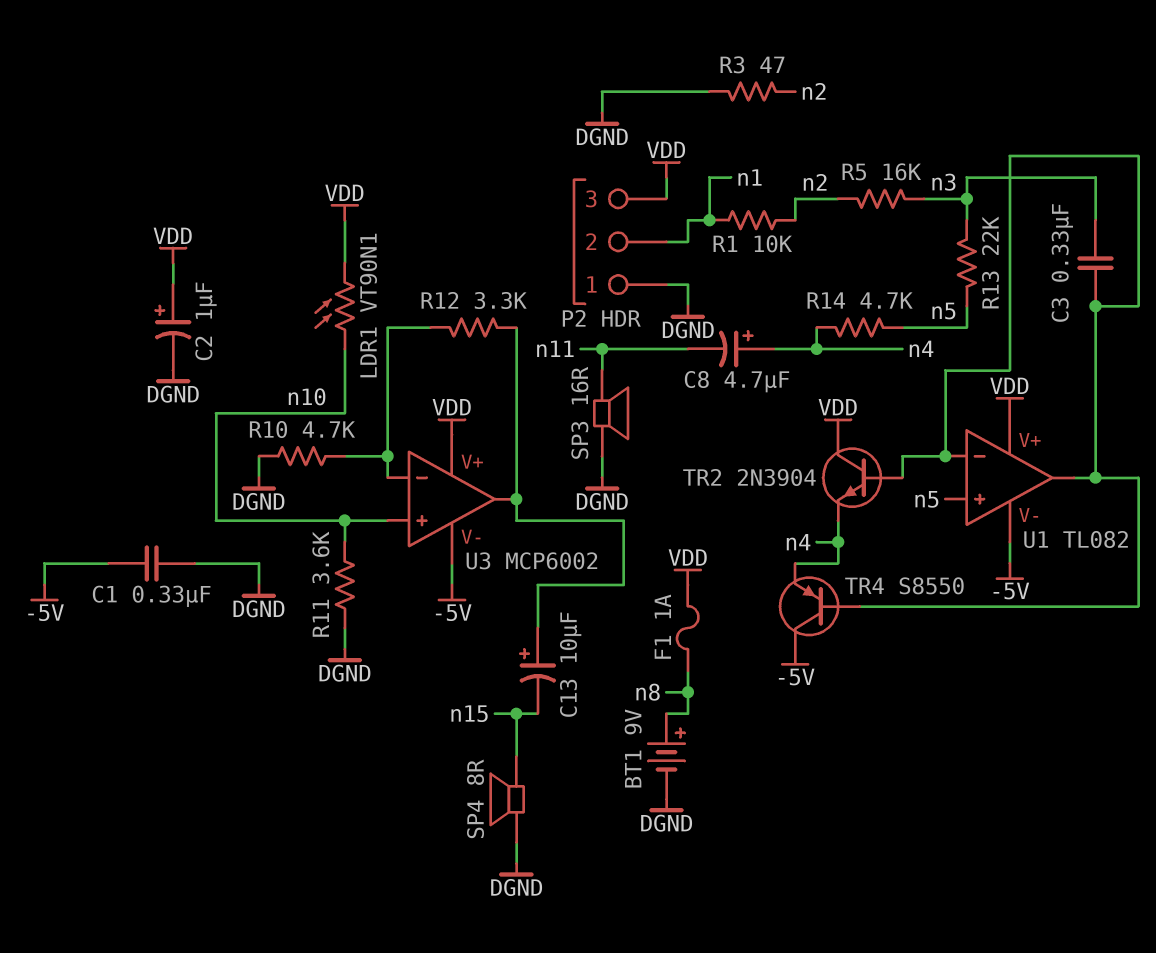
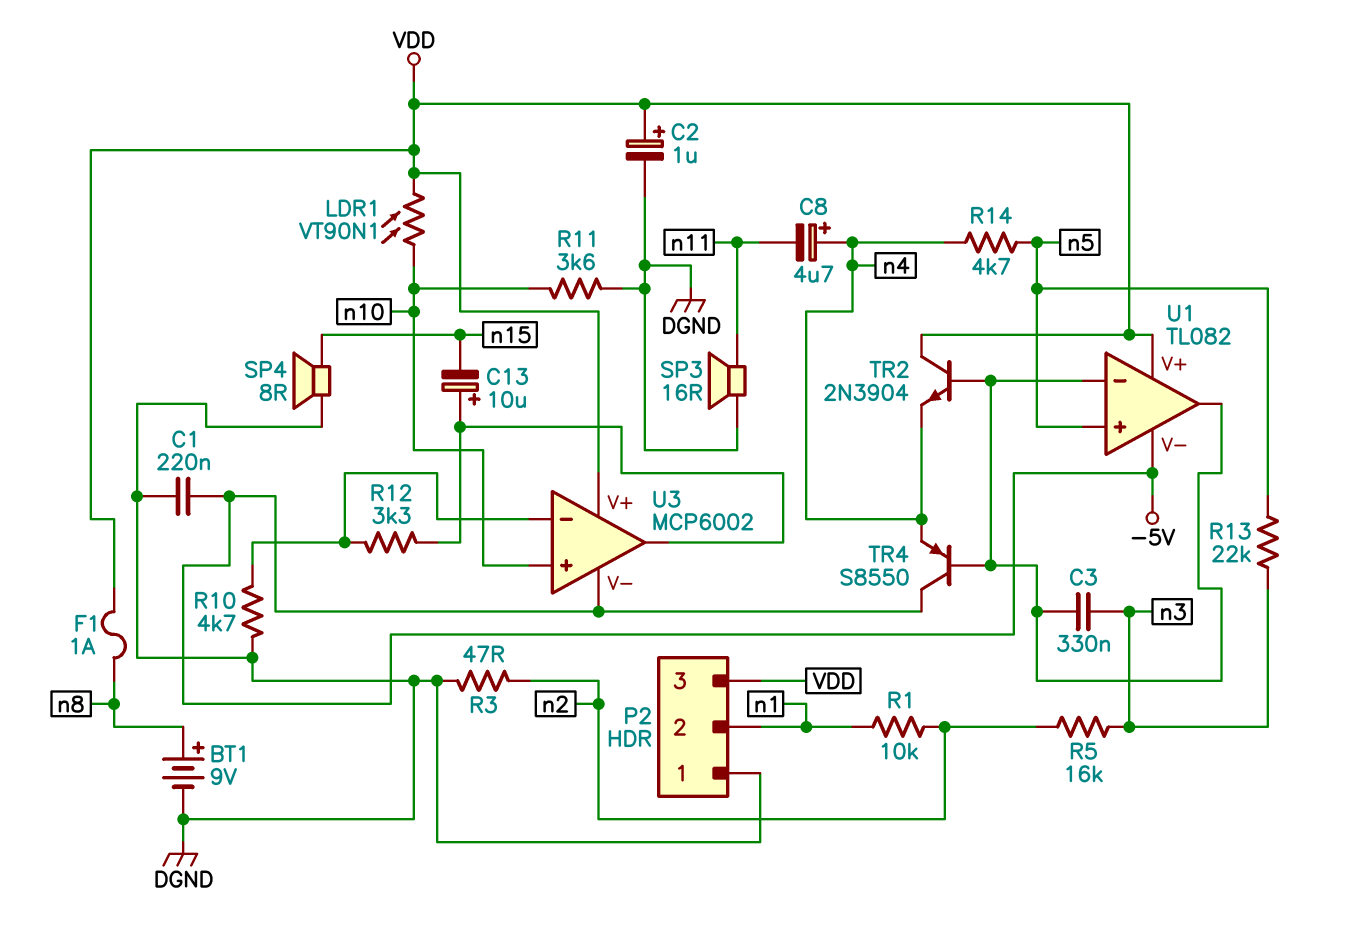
C1: 330nF (-5V, DGND) -> 220nF (-5V, DGND)

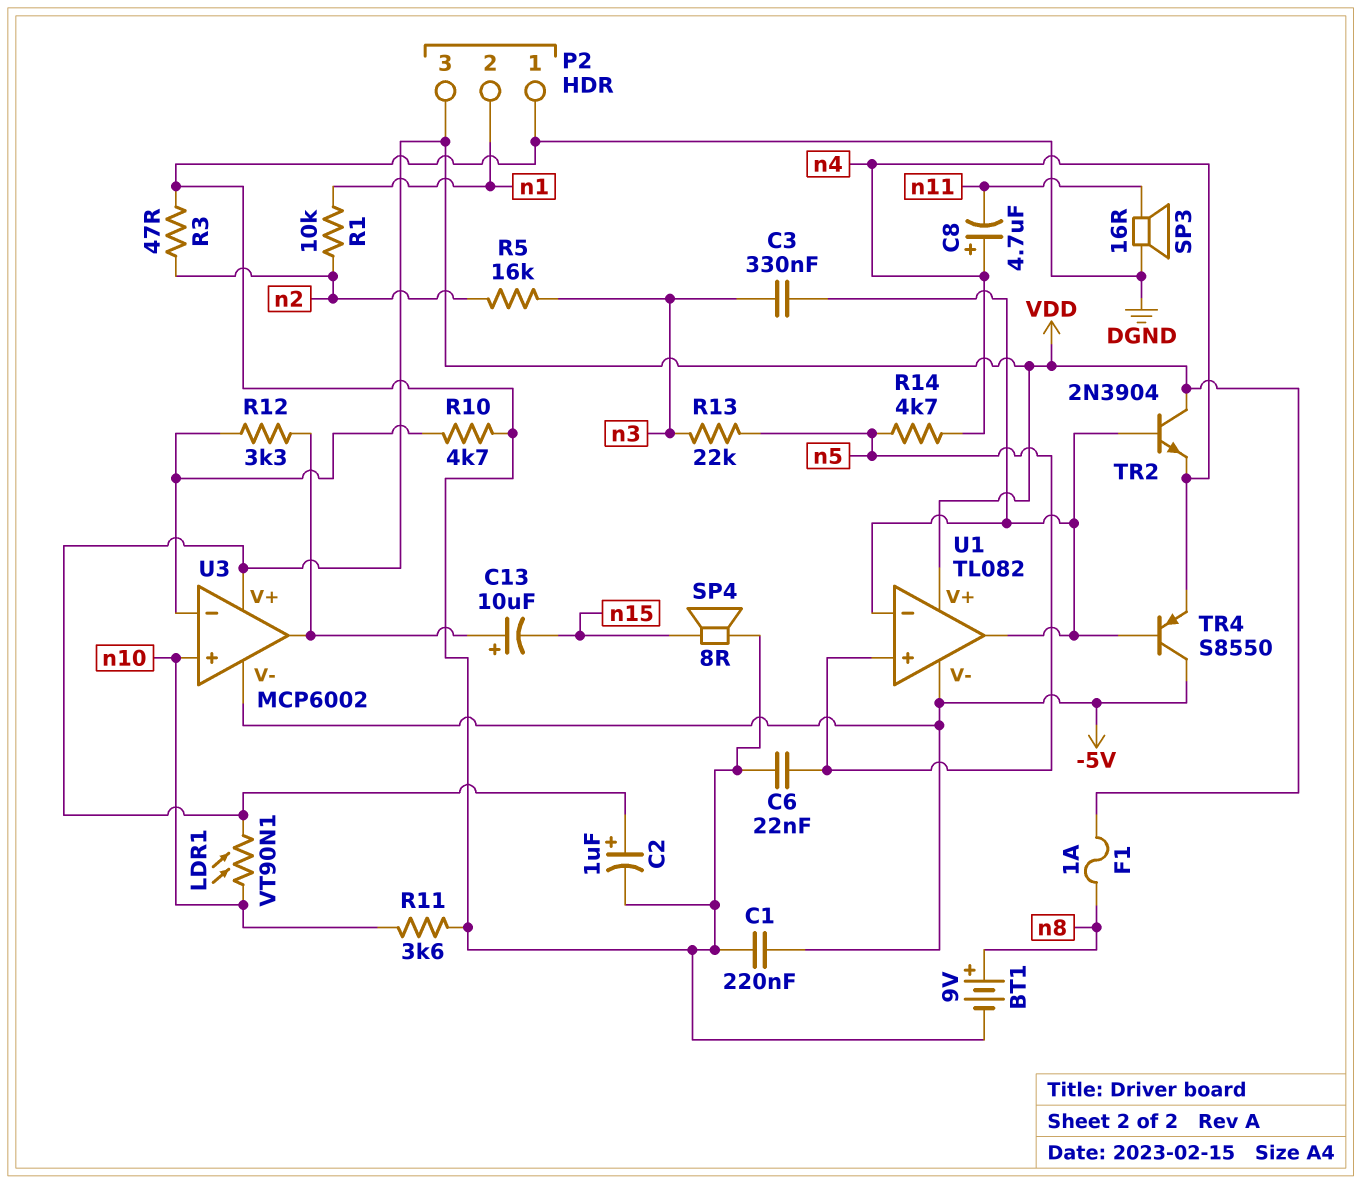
C6: none -> 22nF (DGND, n5)

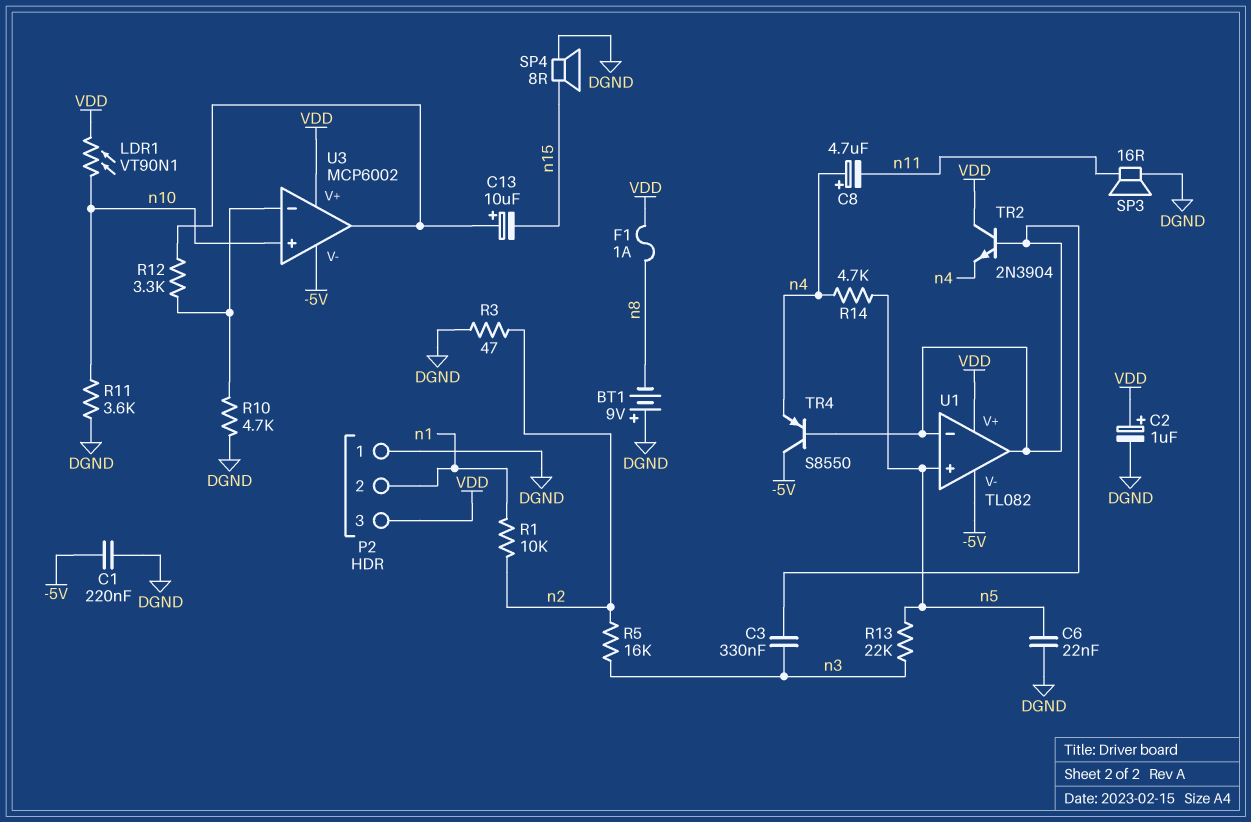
BT1: 9V (plus n8, minus DGND) -> 9V (plus DGND, minus n8)

